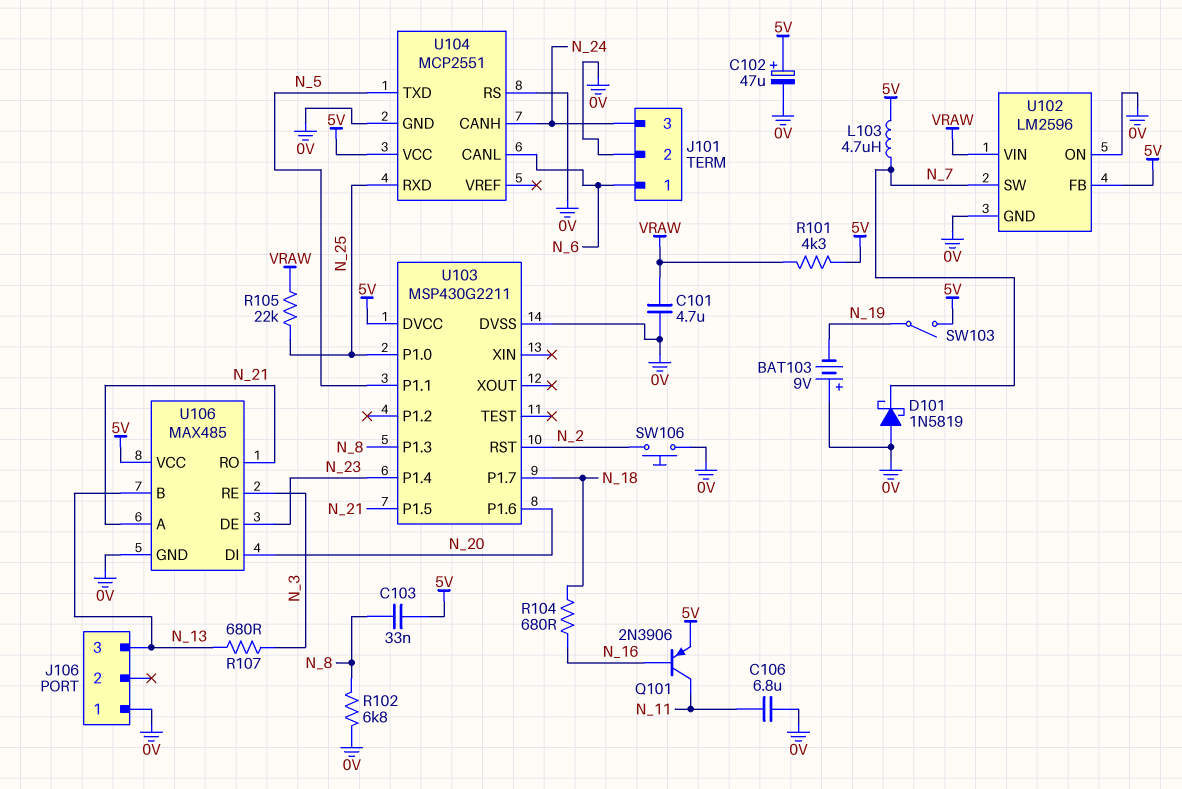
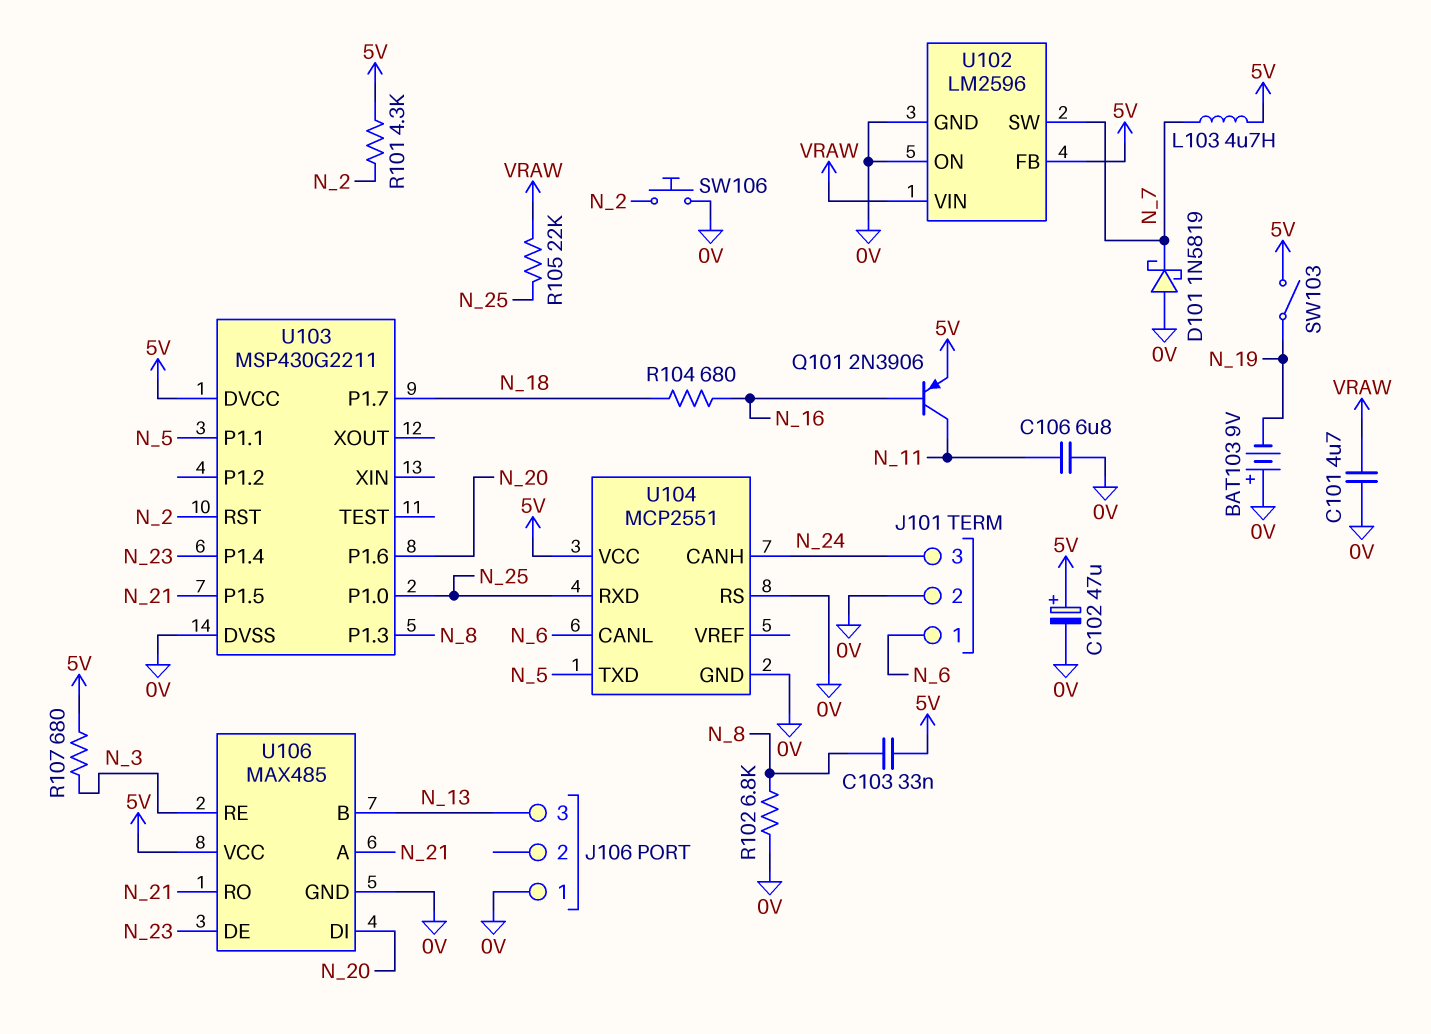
R101: 4.3k (5V, VRAW) -> 4.3k (5V, N_2)
R107: 680 (N_3, N_13) -> 680 (5V, N_3)

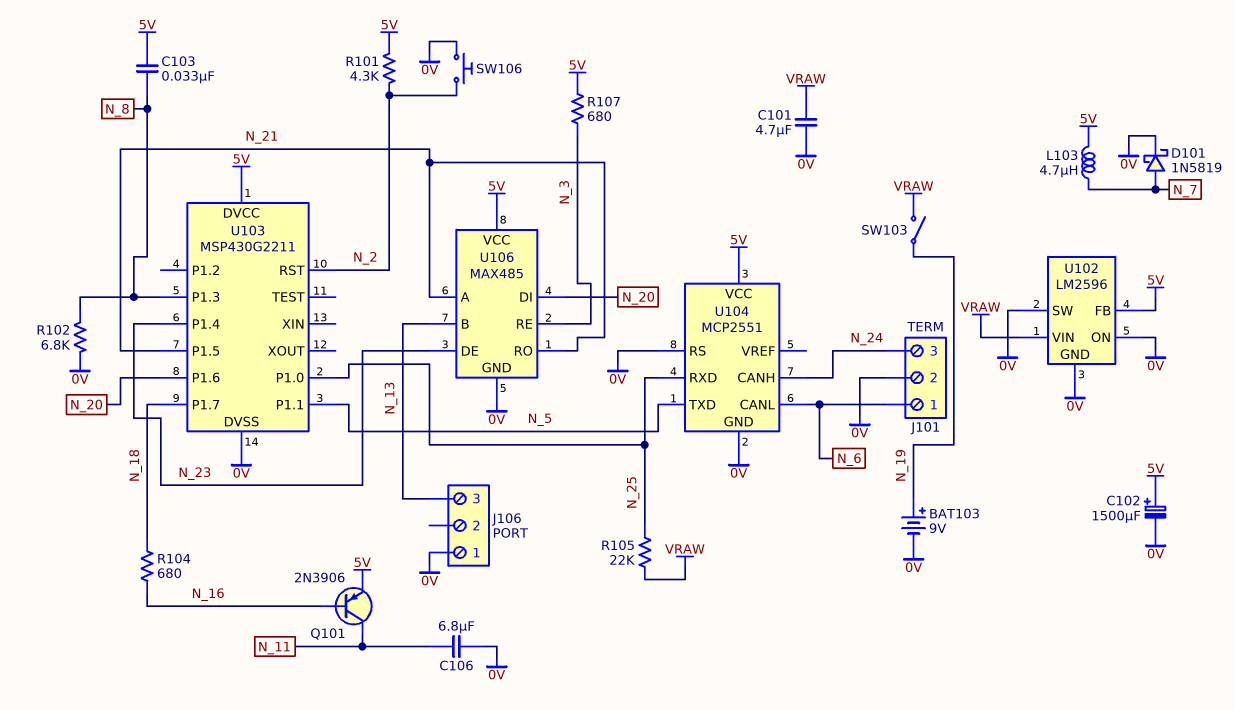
BAT103: 9V (plus 0V, minus N_19) -> 9V (plus N_19, minus 0V)
C102: 47uF (plus 5V, minus 0V) -> 1500uF (plus 5V, minus 0V)
D101: schottky 1N5819 (A 0V, K N_7) -> schottky 1N5819 (A N_7, K 0V)
SW103: switch (5V, N_19) -> switch (N_19, VRAW)
U102 pin SW: N_7 -> 0V

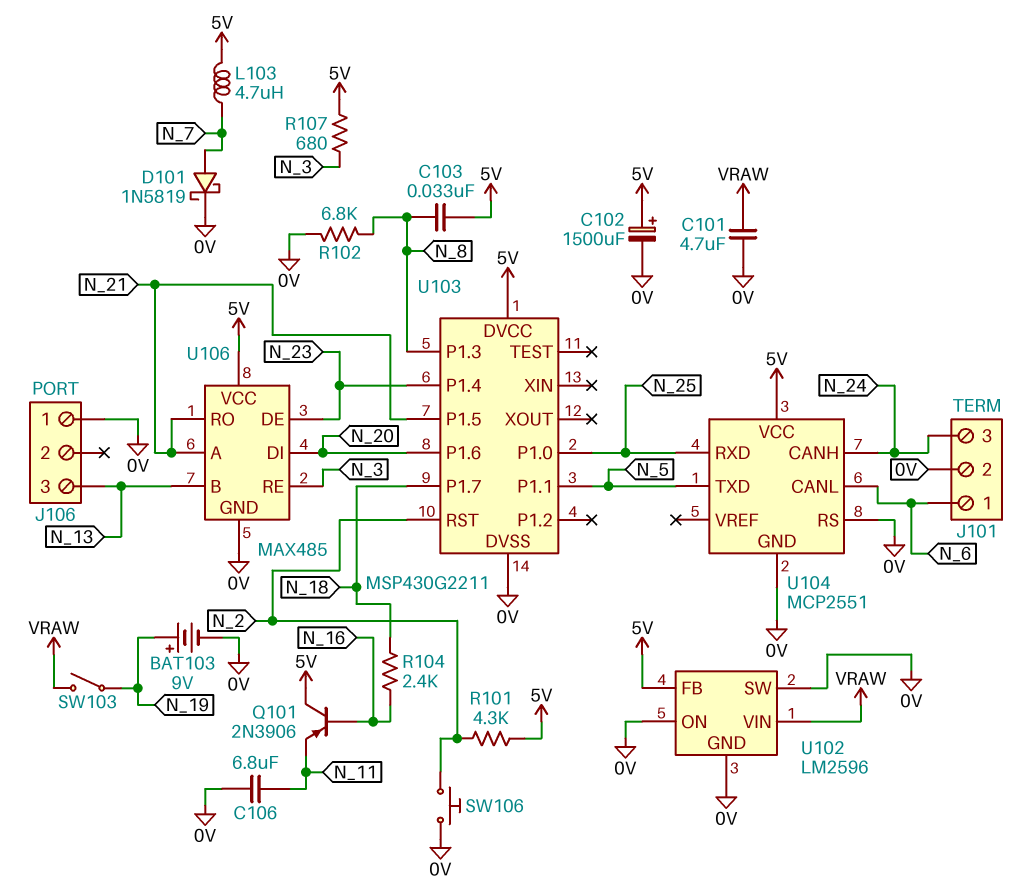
Q101: PNP 2N3906 (B N_16, C N_11, E 5V) -> PNP 2N3906 (B N_16, C 5V, E N_11)
R104: 680 (N_16, N_18) -> 2.4k (N_16, N_18)
R105: 22k (N_25, VRAW) -> none

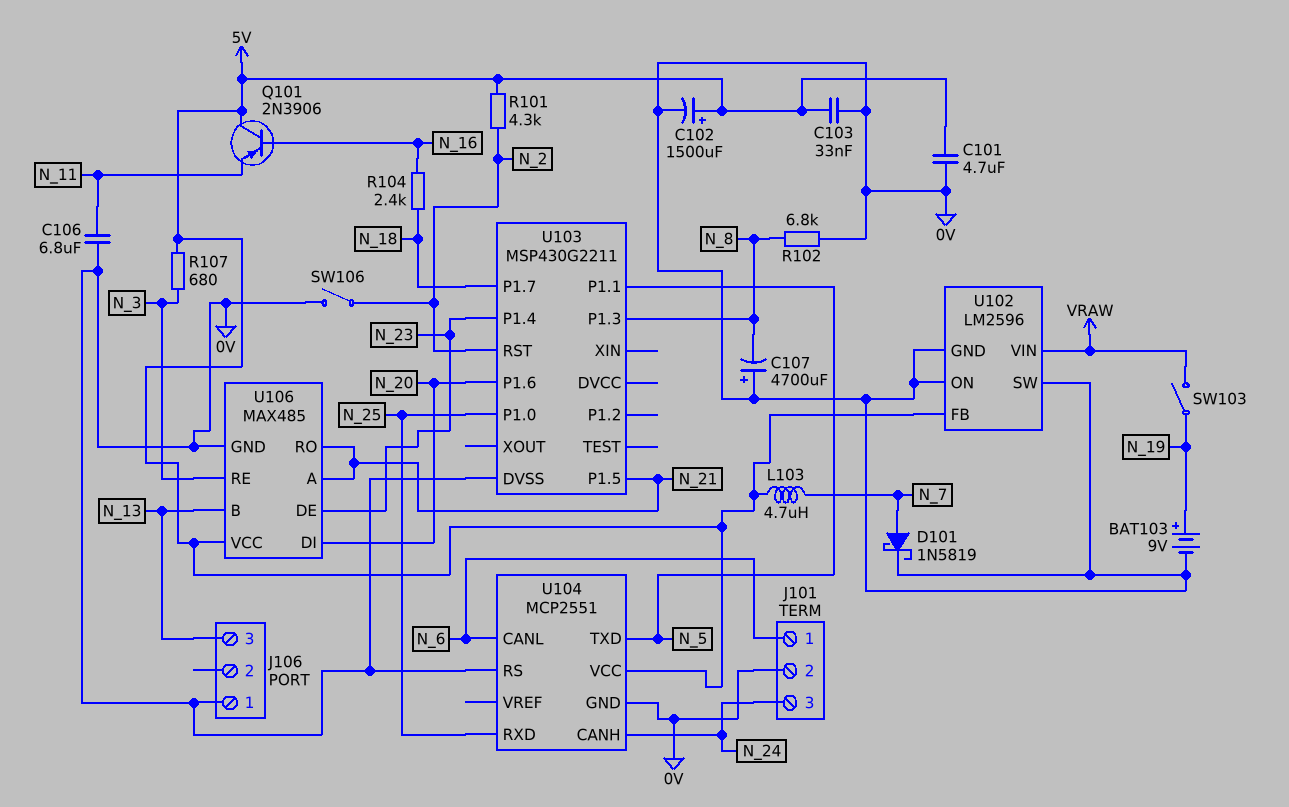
C101: 4.7uF (0V, VRAW) -> 4.7uF (0V, 5V)
C103: 33nF (5V, N_8) -> 33nF (0V, 5V)
C107: none -> 4700uF (plus 0V, minus N_8)
SW106: button (0V, N_2) -> switch (0V, N_2)
U103 pin DVCC: 5V -> none

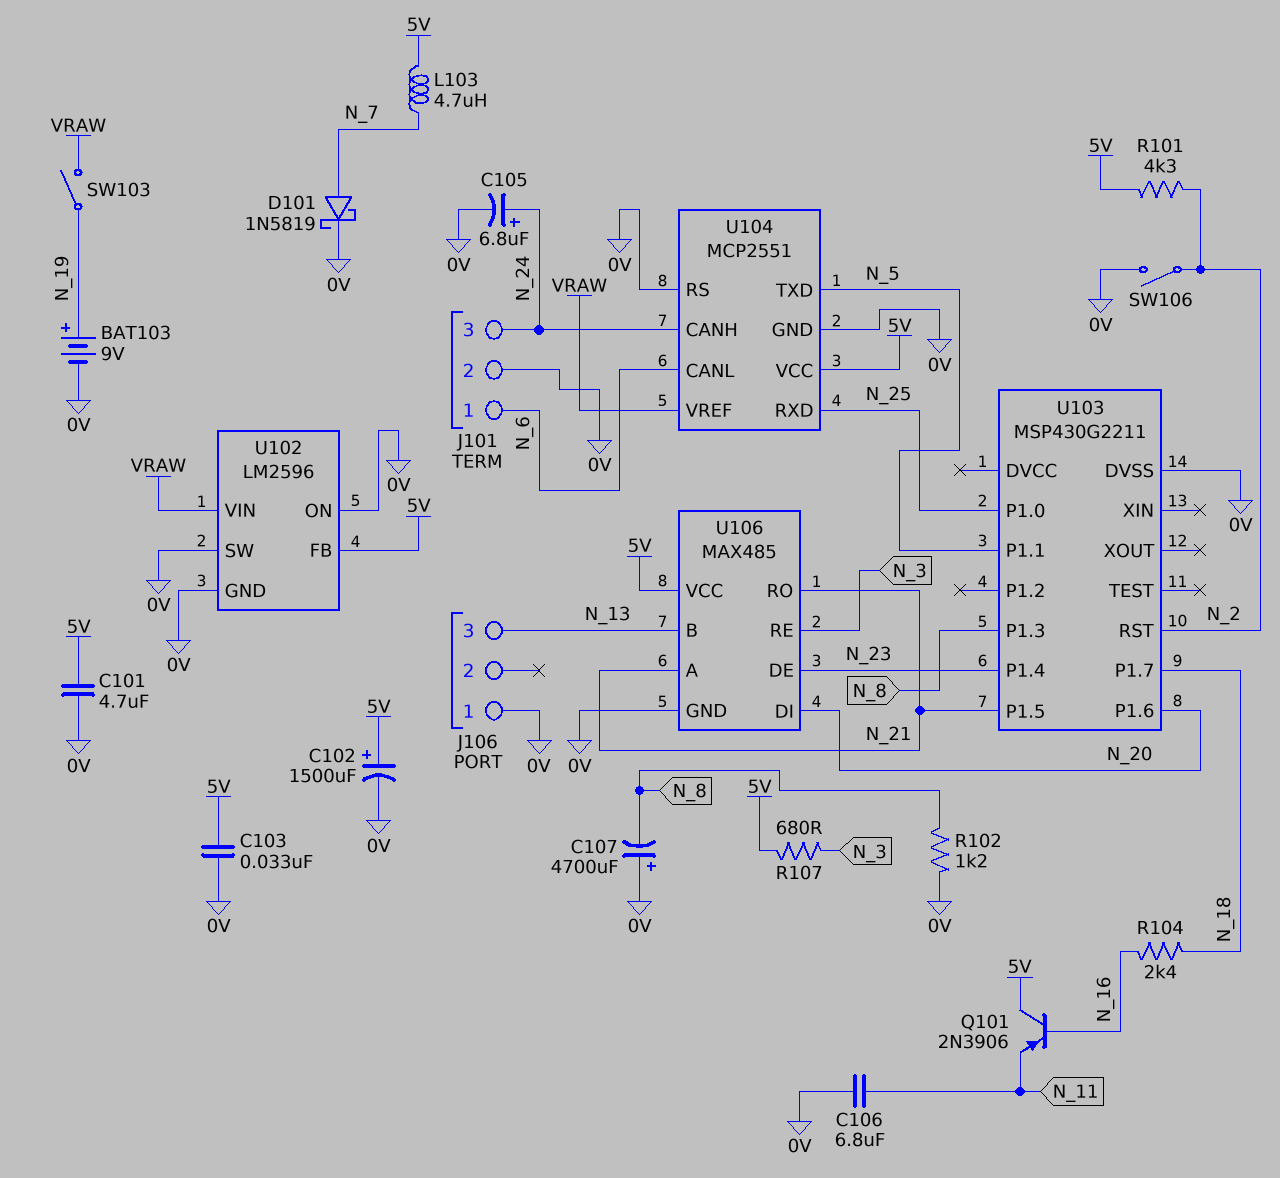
C105: none -> 6.8uF (plus N_24, minus 0V)
R102: 6.8k (0V, N_8) -> 1.2k (0V, N_8)
U104 pin VREF: none -> VRAW

